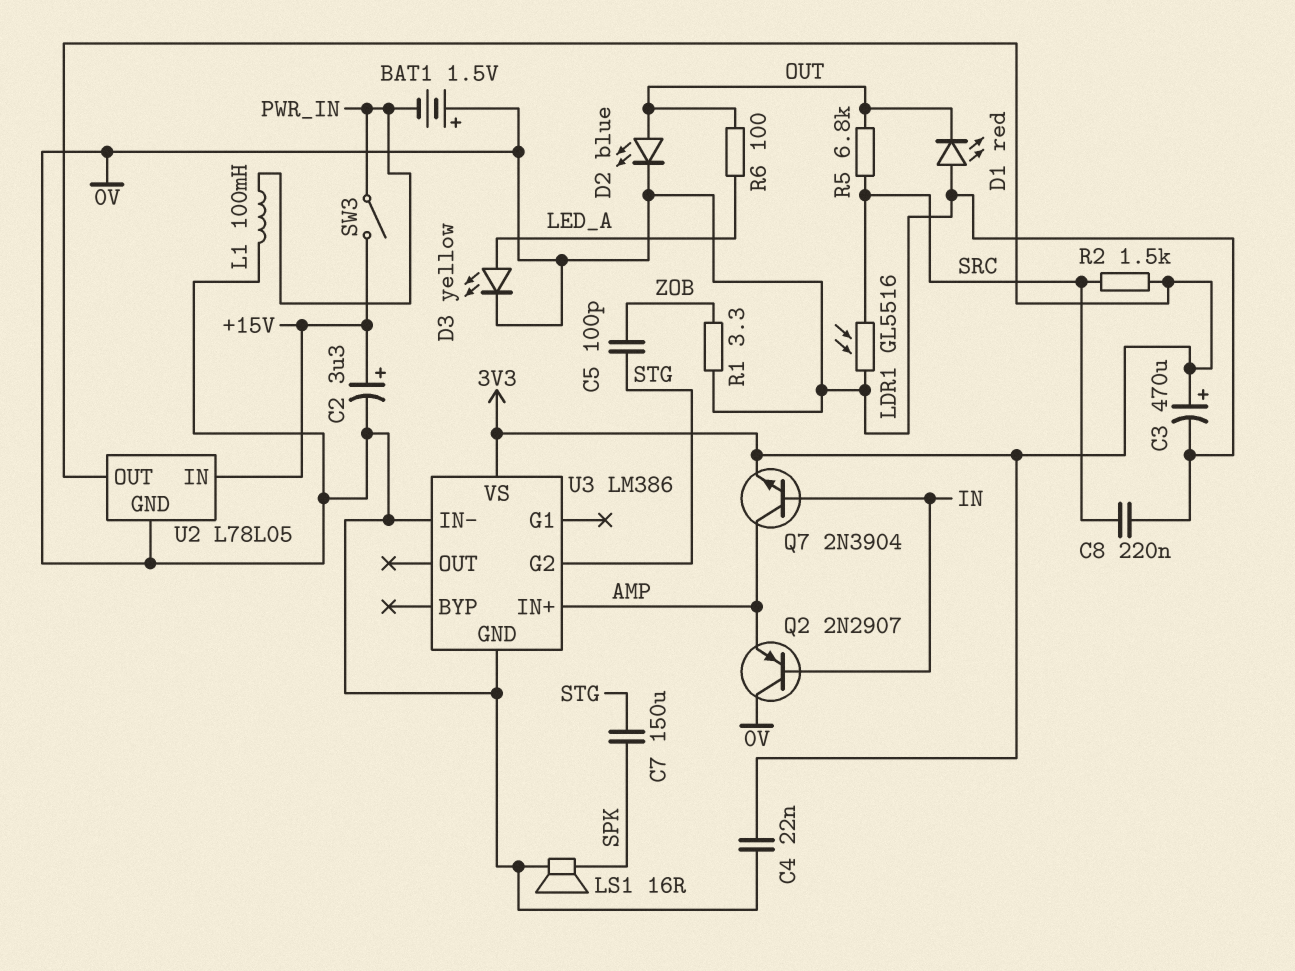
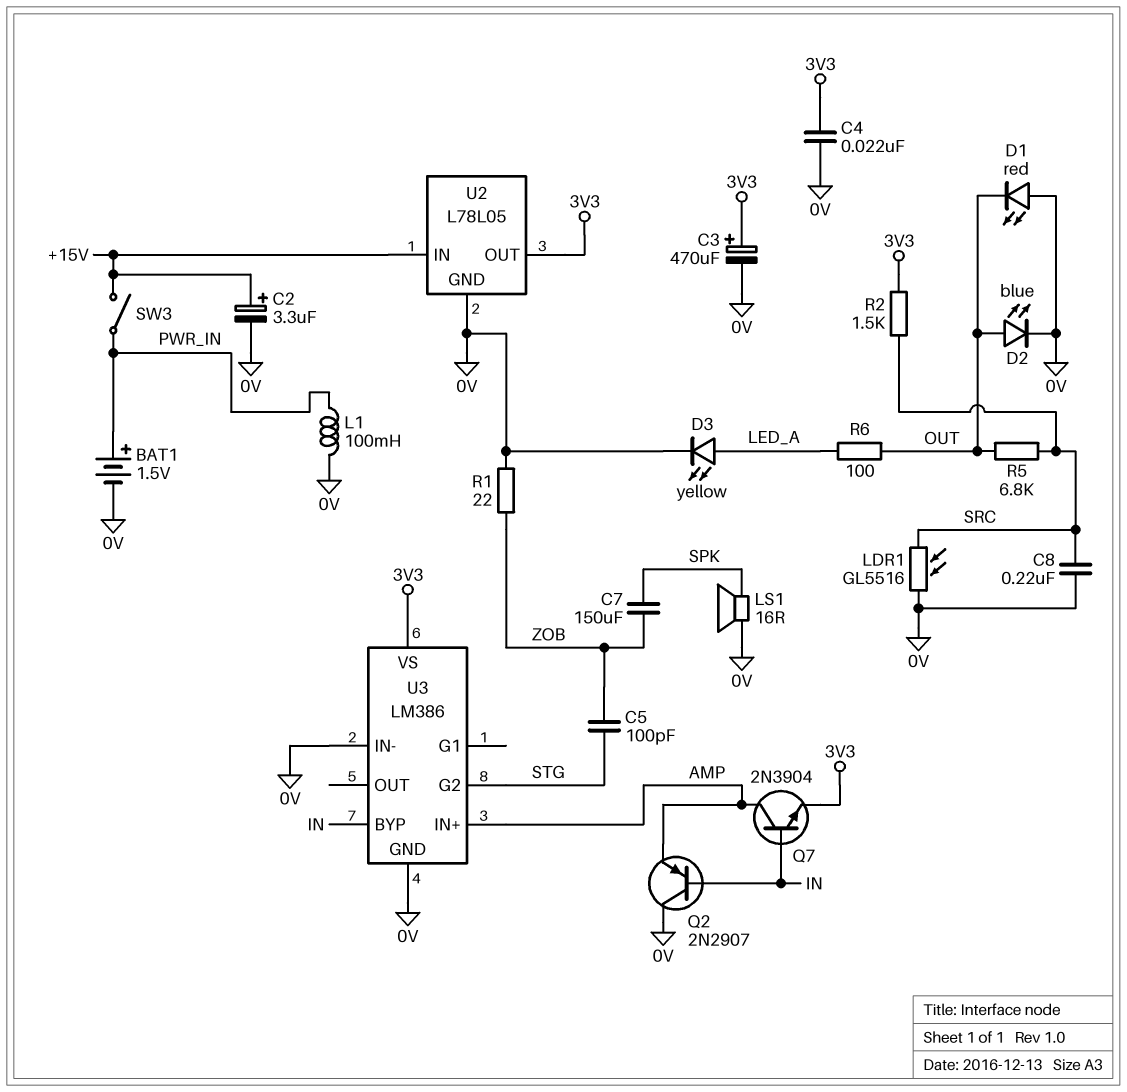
BAT1: 1.5V (plus 0V, minus PWR_IN) -> 1.5V (plus PWR_IN, minus 0V)
C7: 150uF (SPK, STG) -> 150uF (SPK, ZOB)
R1: 3.3 (0V, ZOB) -> 22 (0V, ZOB)
U3 pin BYP: none -> IN

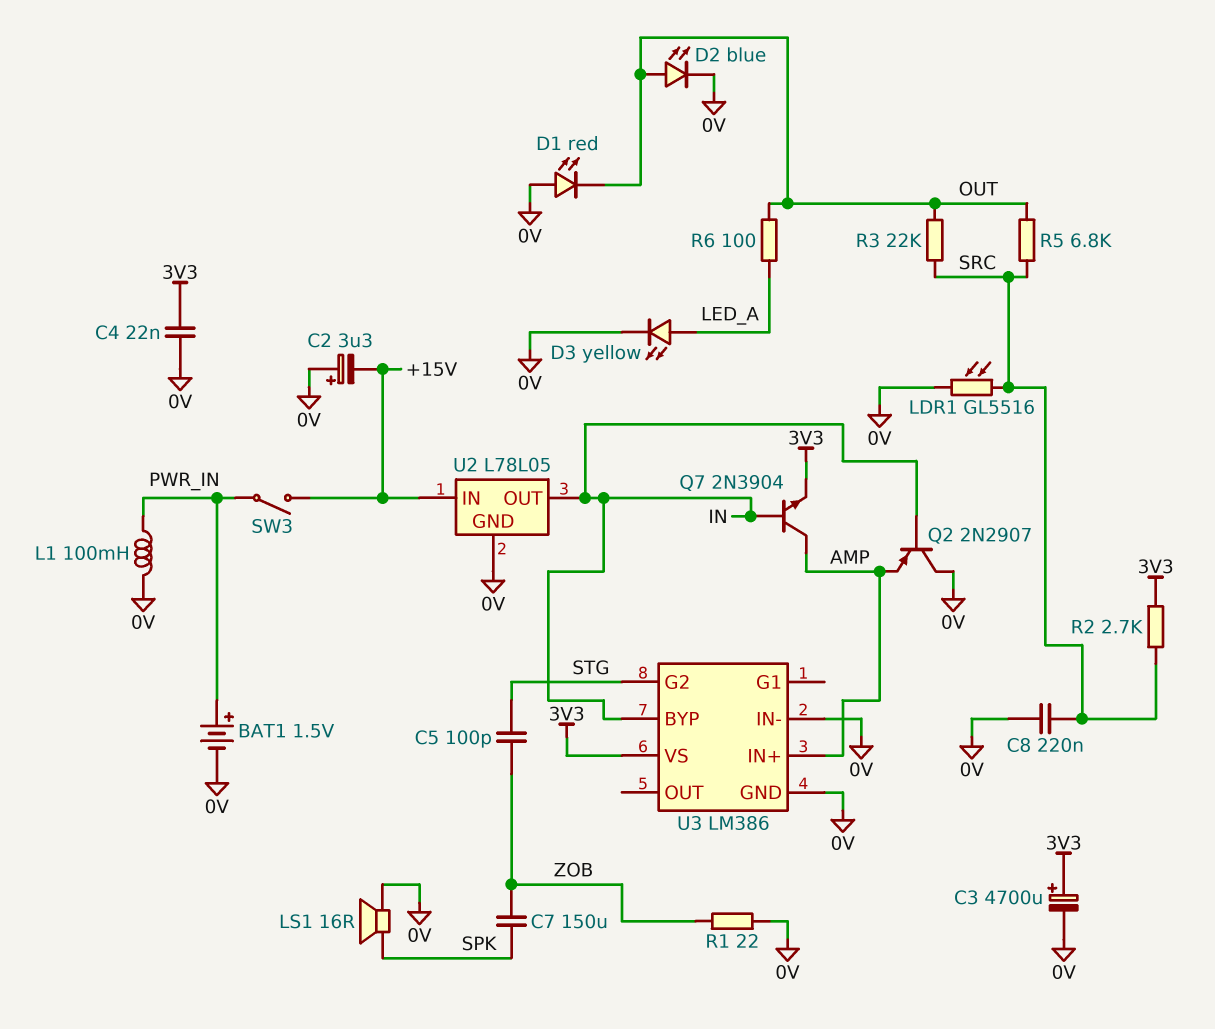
C2: 3.3uF (plus +15V, minus 0V) -> 3.3uF (plus 0V, minus +15V)
C3: 470uF (plus 3V3, minus 0V) -> 4700uF (plus 3V3, minus 0V)
R2: 1.5k (3V3, SRC) -> 2.7k (3V3, SRC)
R3: none -> 22k (OUT, SRC)
U2 pin OUT: 3V3 -> IN

